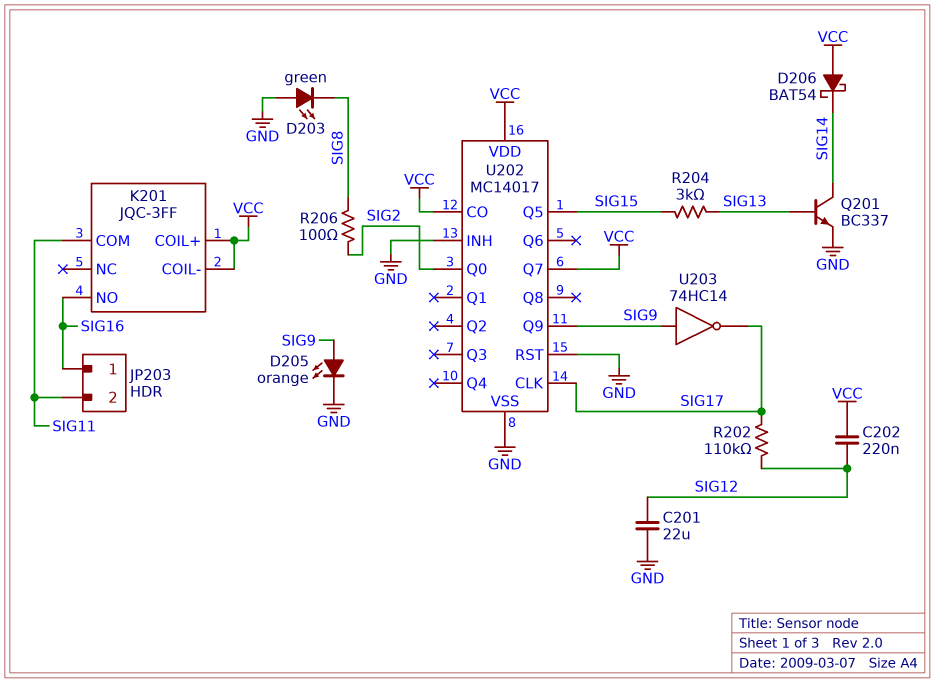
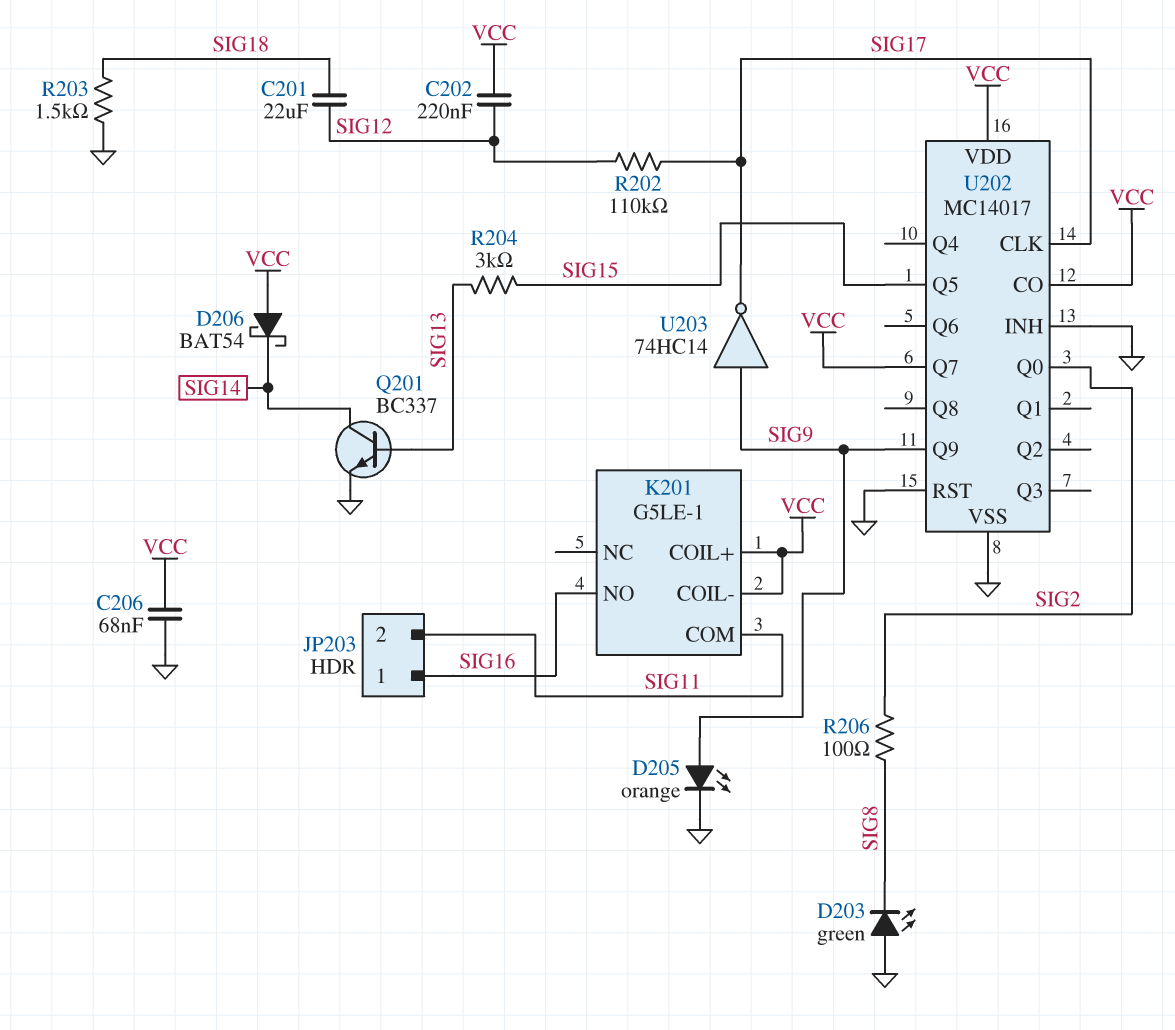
C201: 22uF (GND, SIG12) -> 22uF (SIG12, SIG18)
C206: none -> 68nF (GND, VCC)
K201: JQC-3FF -> G5LE-1
R203: none -> 1.5k (GND, SIG18)

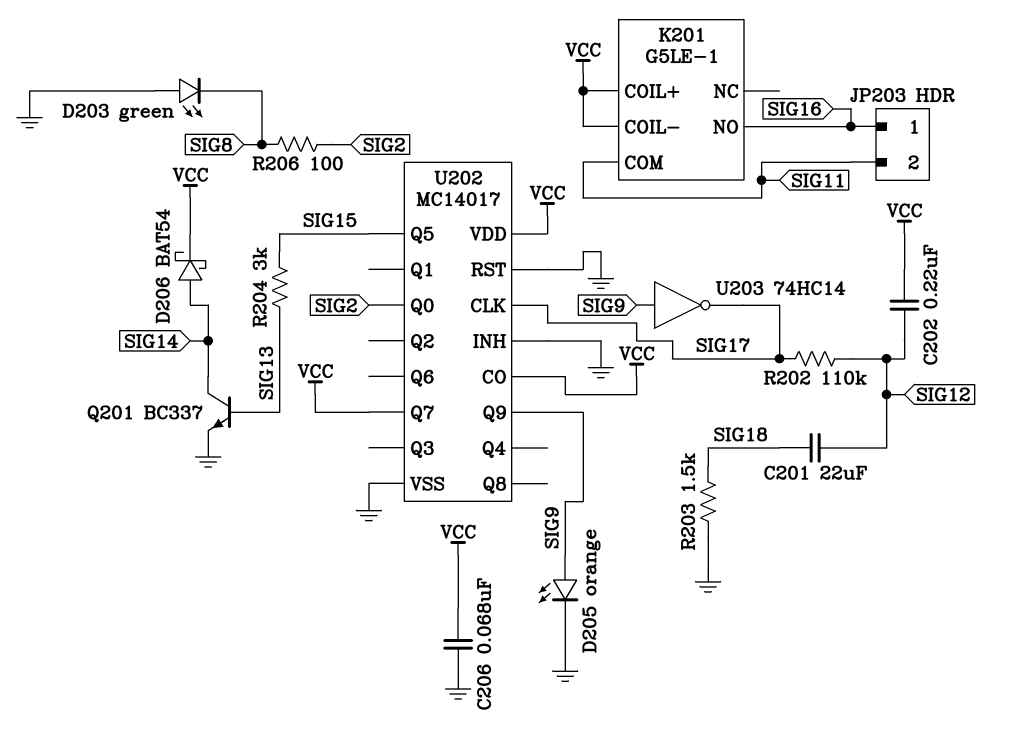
D206: schottky BAT54 (A VCC, K SIG14) -> schottky BAT54 (A SIG14, K VCC)

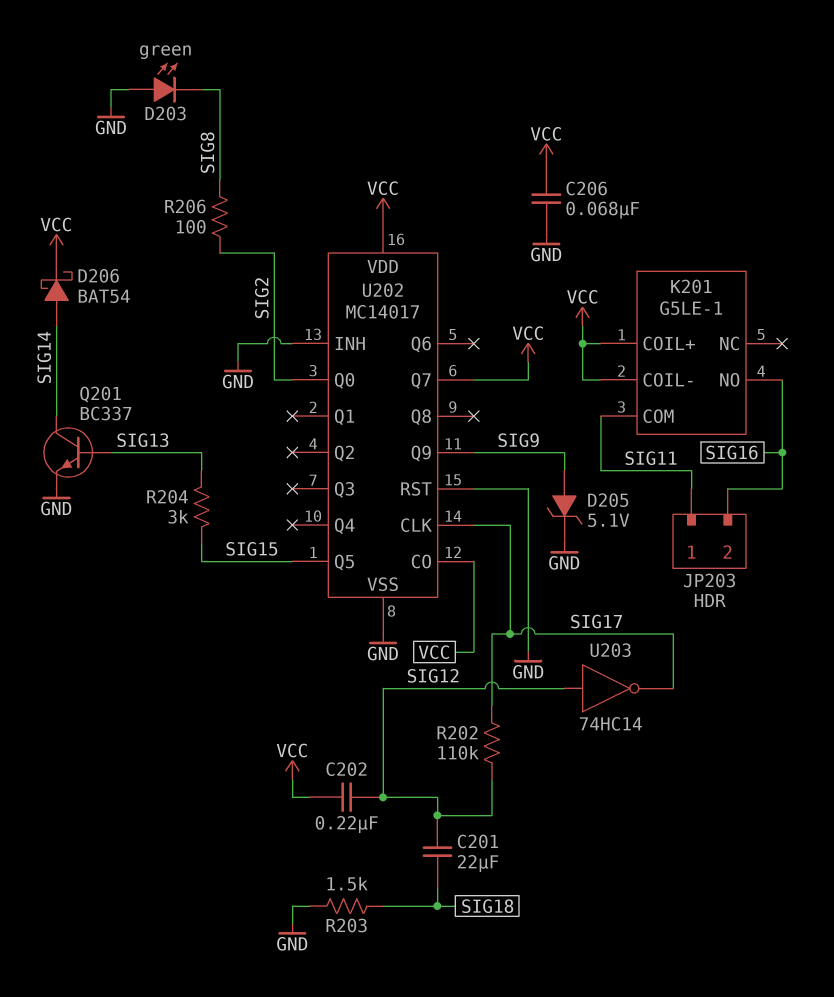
D205: LED orange (A SIG9, K GND) -> zener 5.1V (A SIG9, K GND)
JP203 pin 1: SIG16 -> SIG11
JP203 pin 2: SIG11 -> SIG16
U203: NOT 74HC14 (in SIG9, out SIG17) -> NOT 74HC14 (in SIG12, out SIG17)

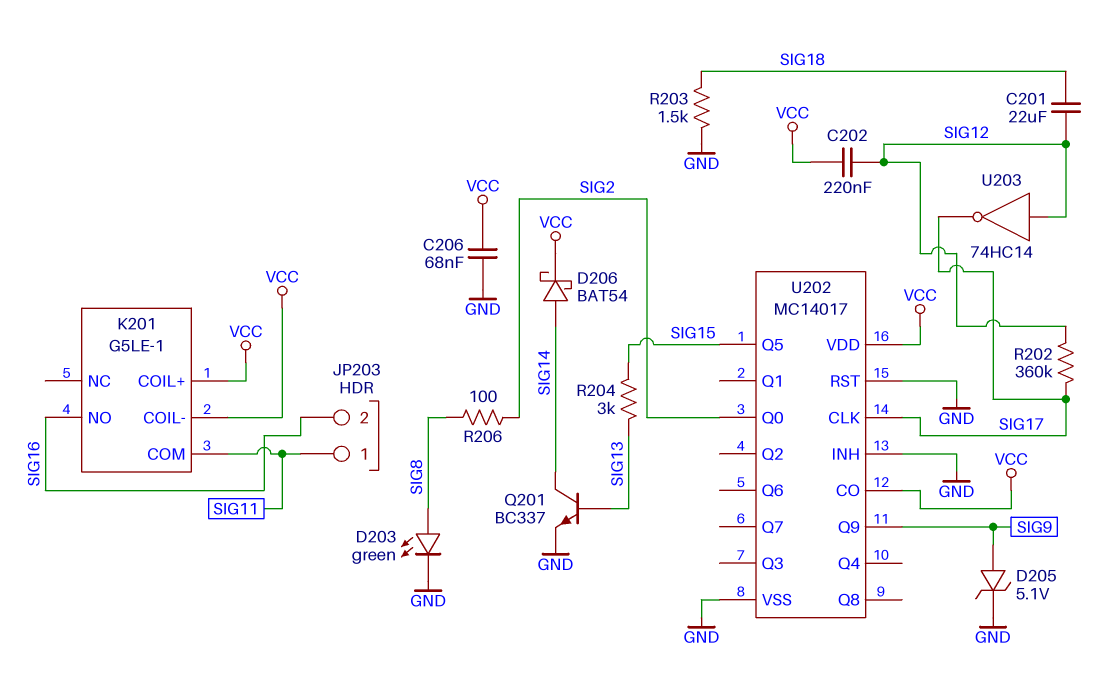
D203: LED green (A GND, K SIG8) -> LED green (A SIG8, K GND)
R202: 110k (SIG12, SIG17) -> 360k (SIG12, SIG17)
U202 pin Q7: VCC -> none

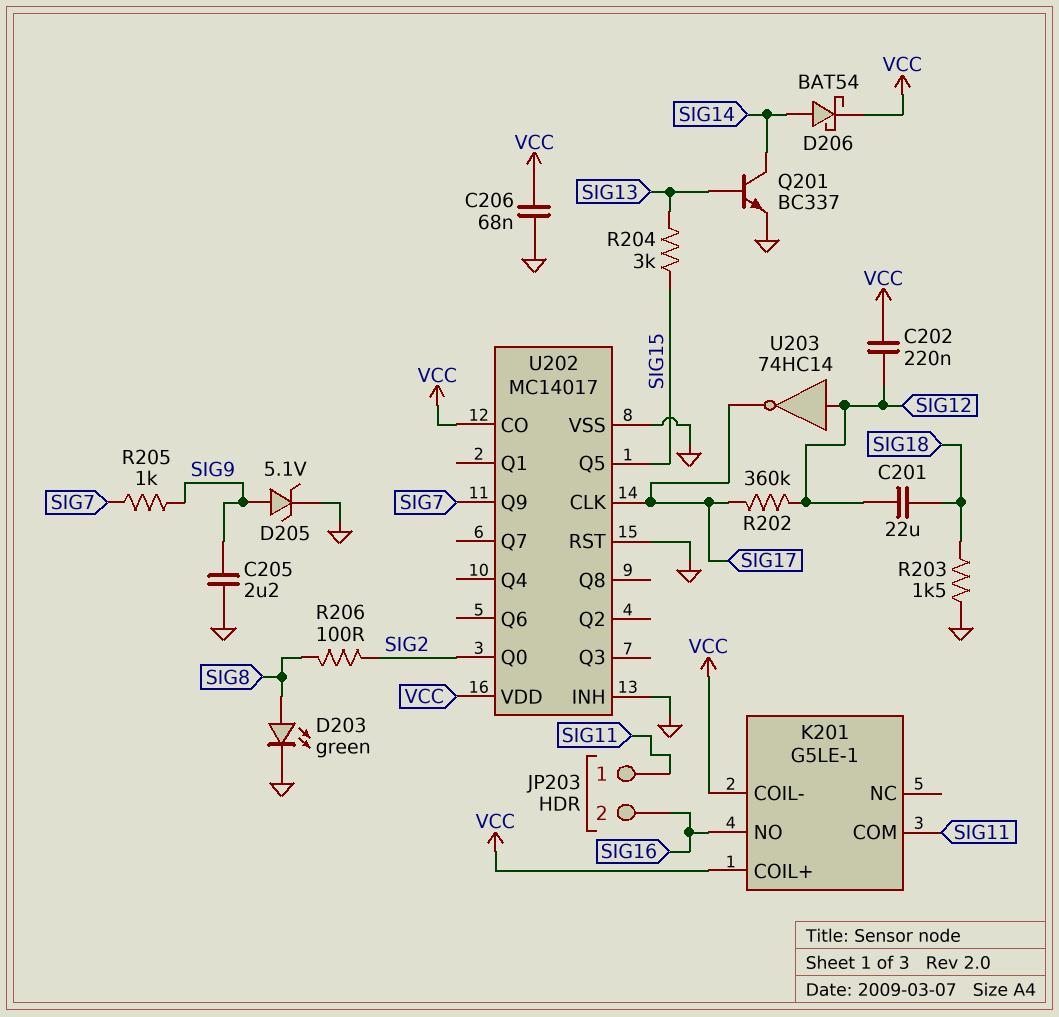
C205: none -> 2.2uF (GND, SIG9)
R205: none -> 1k (SIG7, SIG9)
U202 pin Q9: SIG9 -> SIG7

